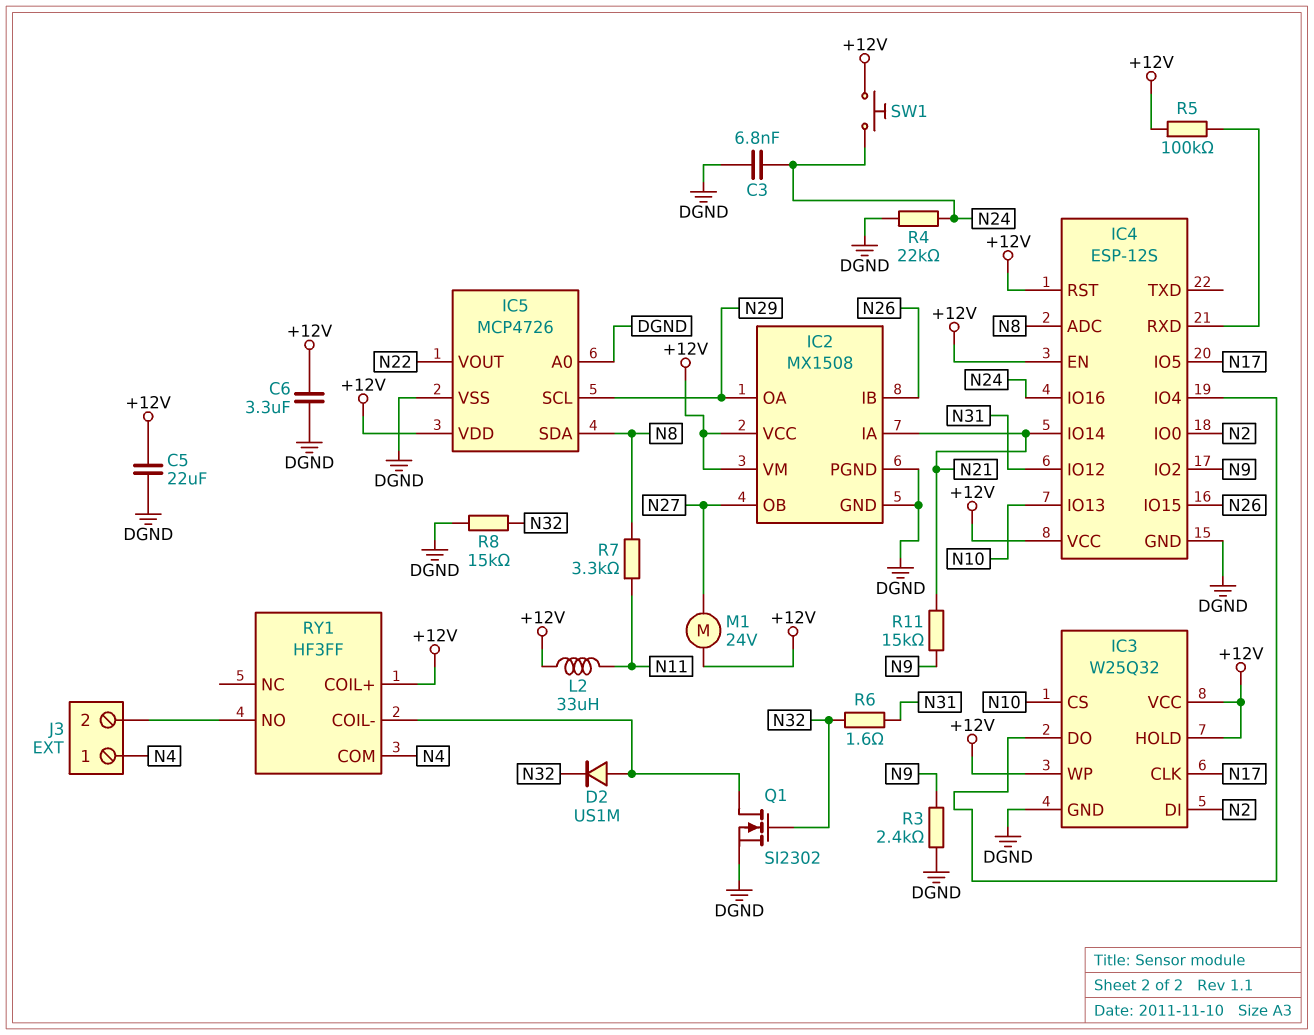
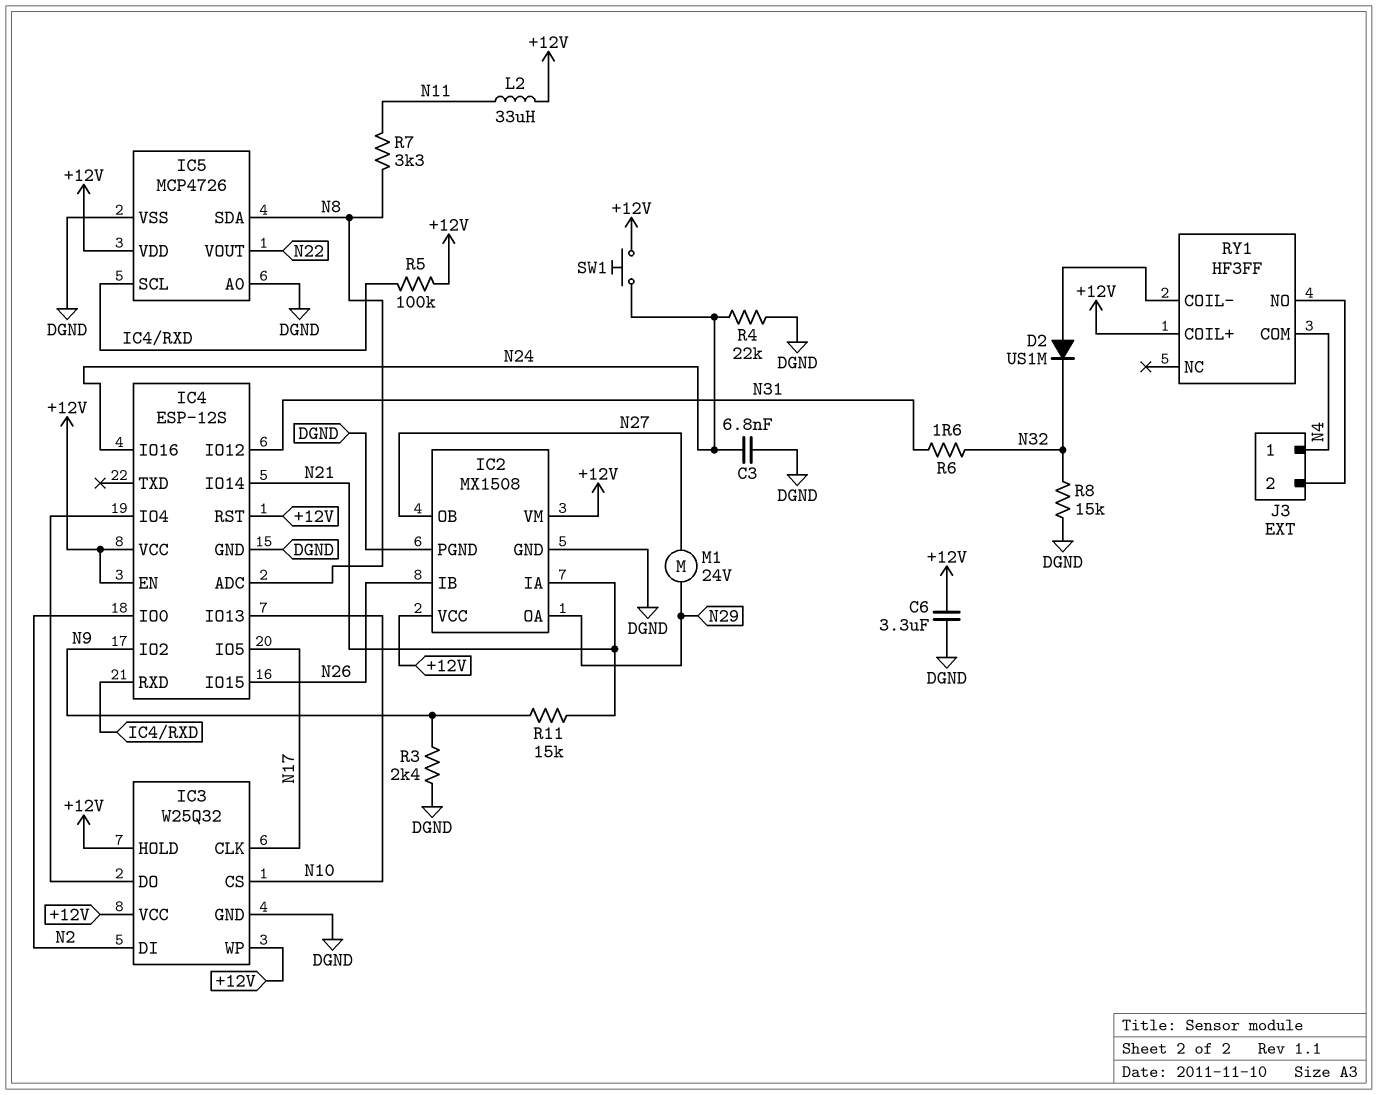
C5: 22uF (+12V, DGND) -> none
IC5 pin SCL: N29 -> IC4/RXD
M1: motor 24V (+12V, N27) -> motor 24V (N27, N29)
Q1: NMOS SI2302 (G N32, D RY1/COIL-, S DGND) -> none

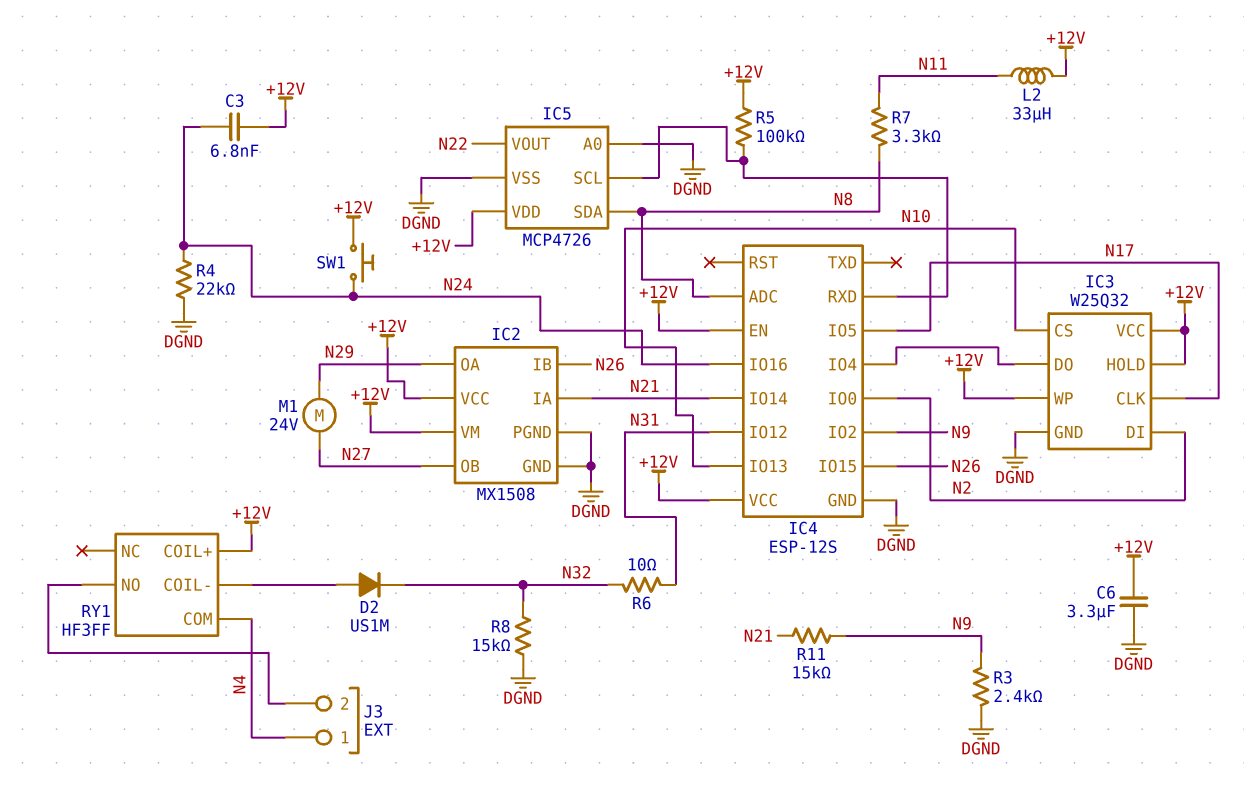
C3: 6.8nF (DGND, N24) -> 6.8nF (+12V, N24)
IC4 pin RST: +12V -> none
R6: 1.6 (N31, N32) -> 10 (N31, N32)

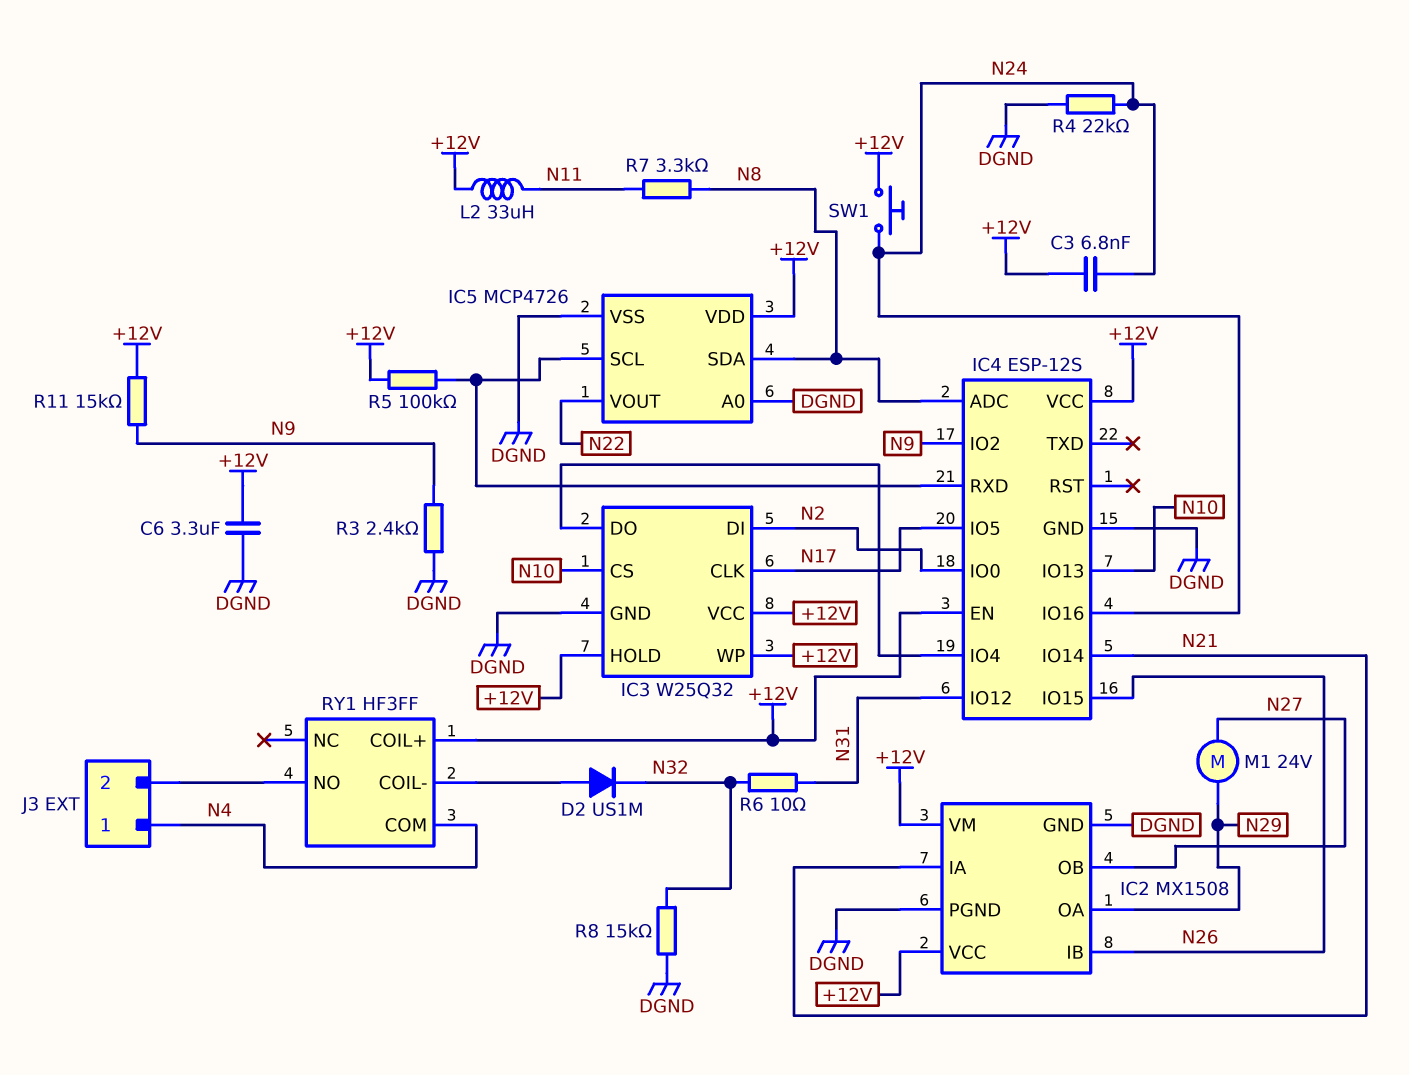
R11: 15k (N9, N21) -> 15k (+12V, N9)

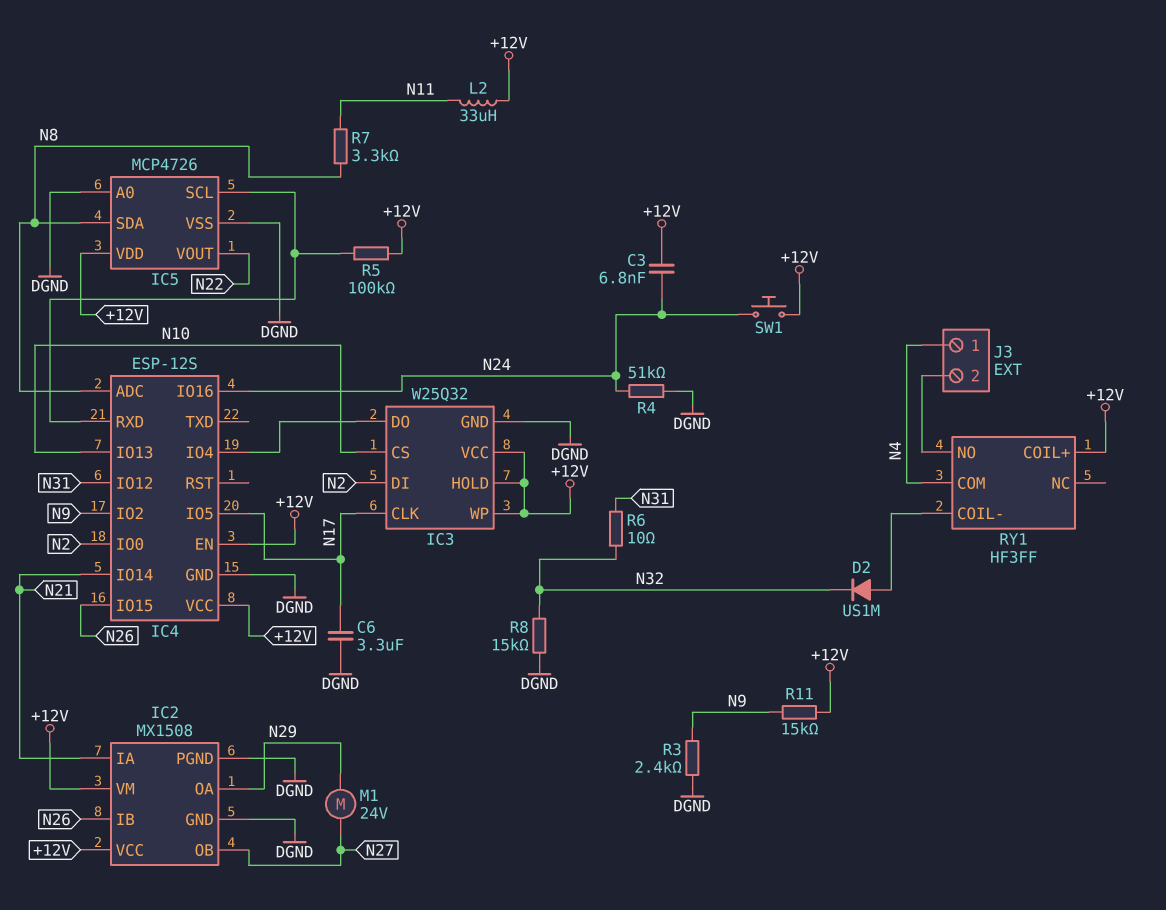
C6: 3.3uF (+12V, DGND) -> 3.3uF (DGND, N17)
R4: 22k (DGND, N24) -> 51k (DGND, N24)

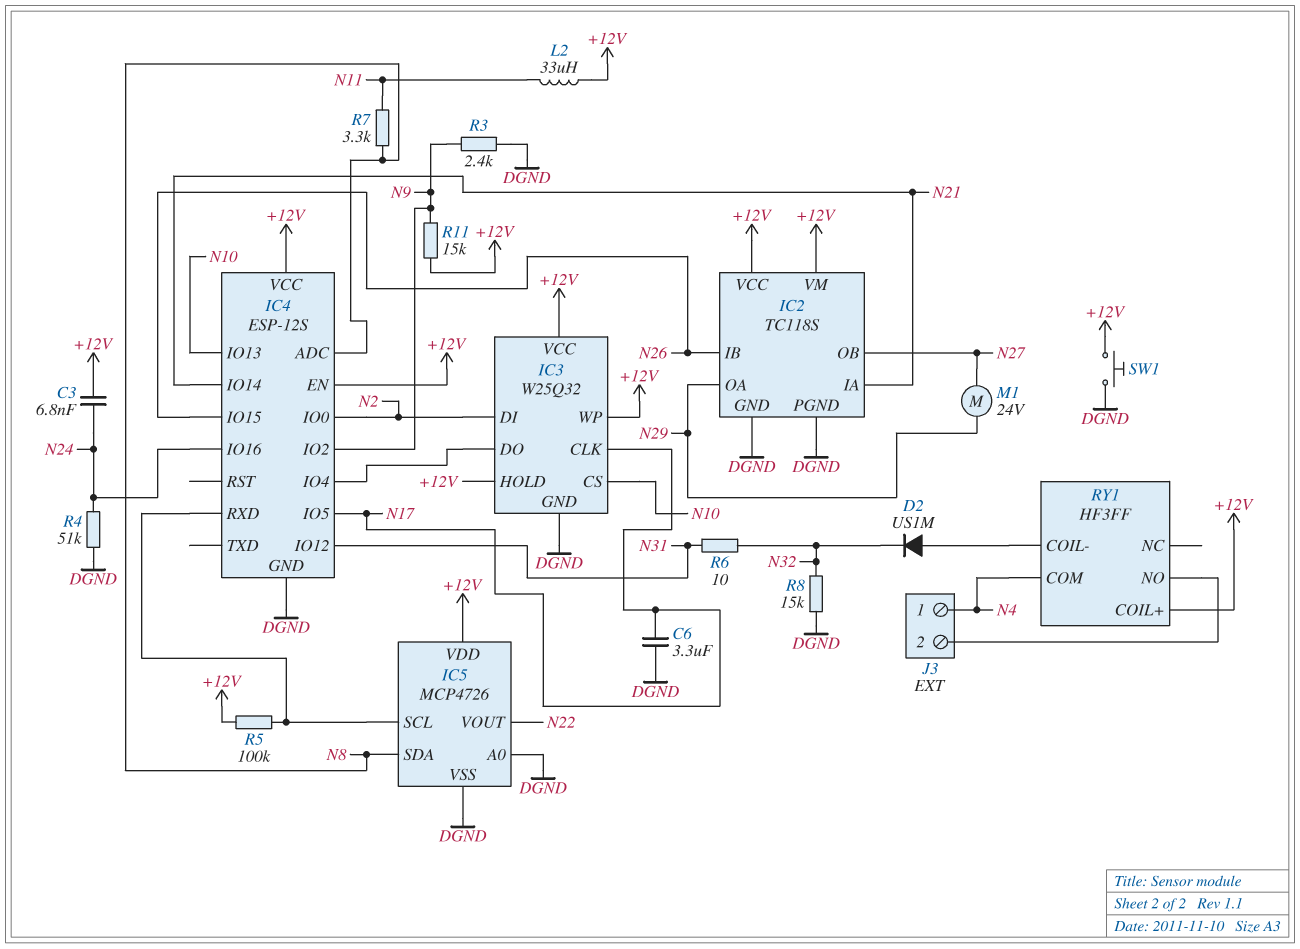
IC2: MX1508 -> TC118S
SW1: button (+12V, N24) -> button (+12V, DGND)

